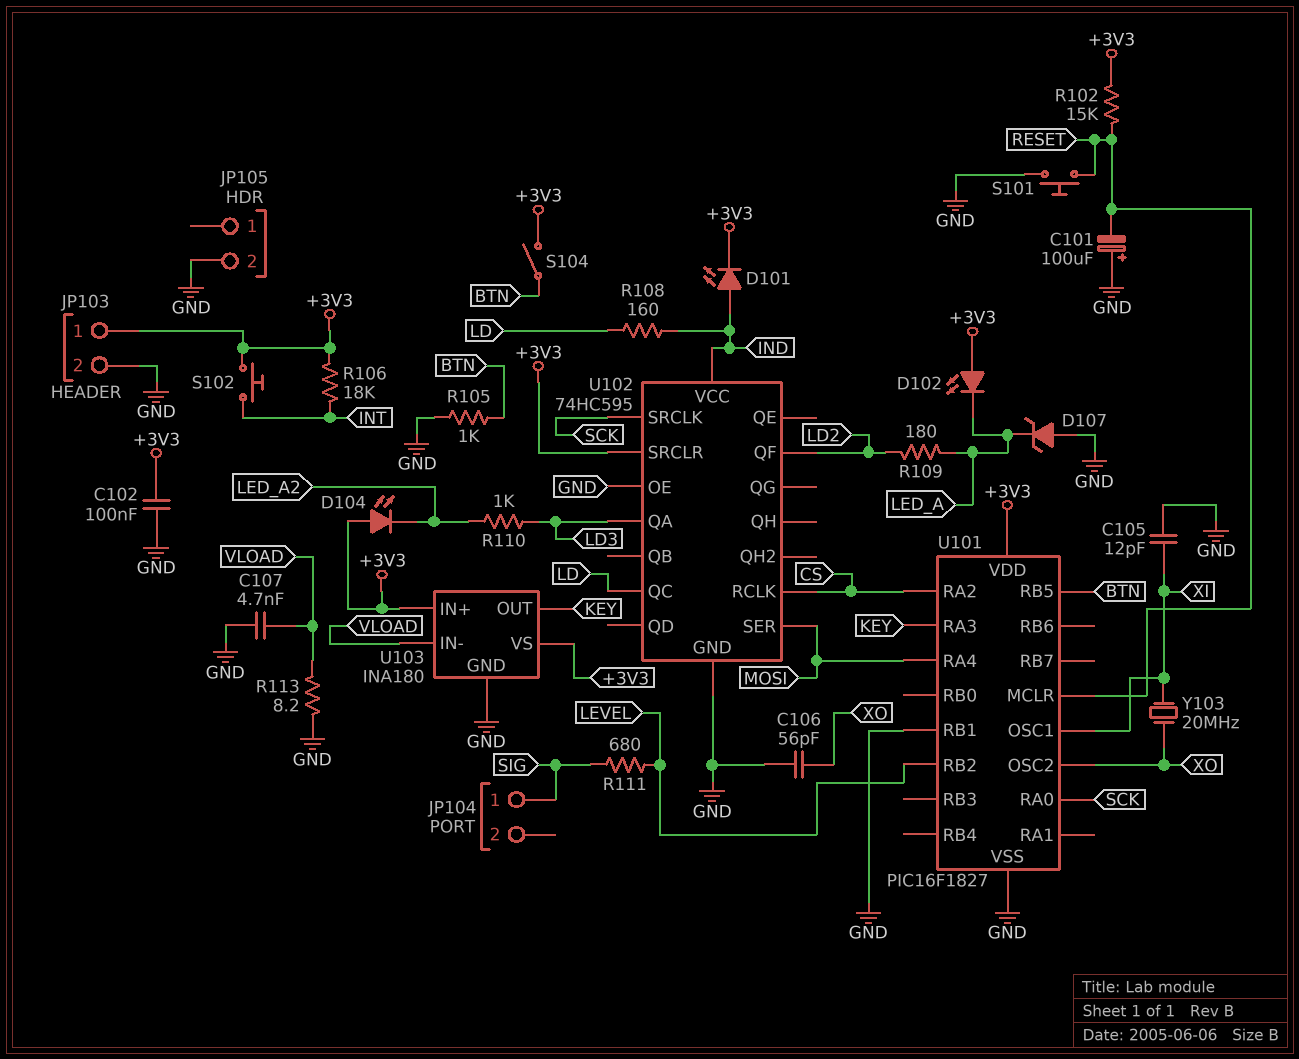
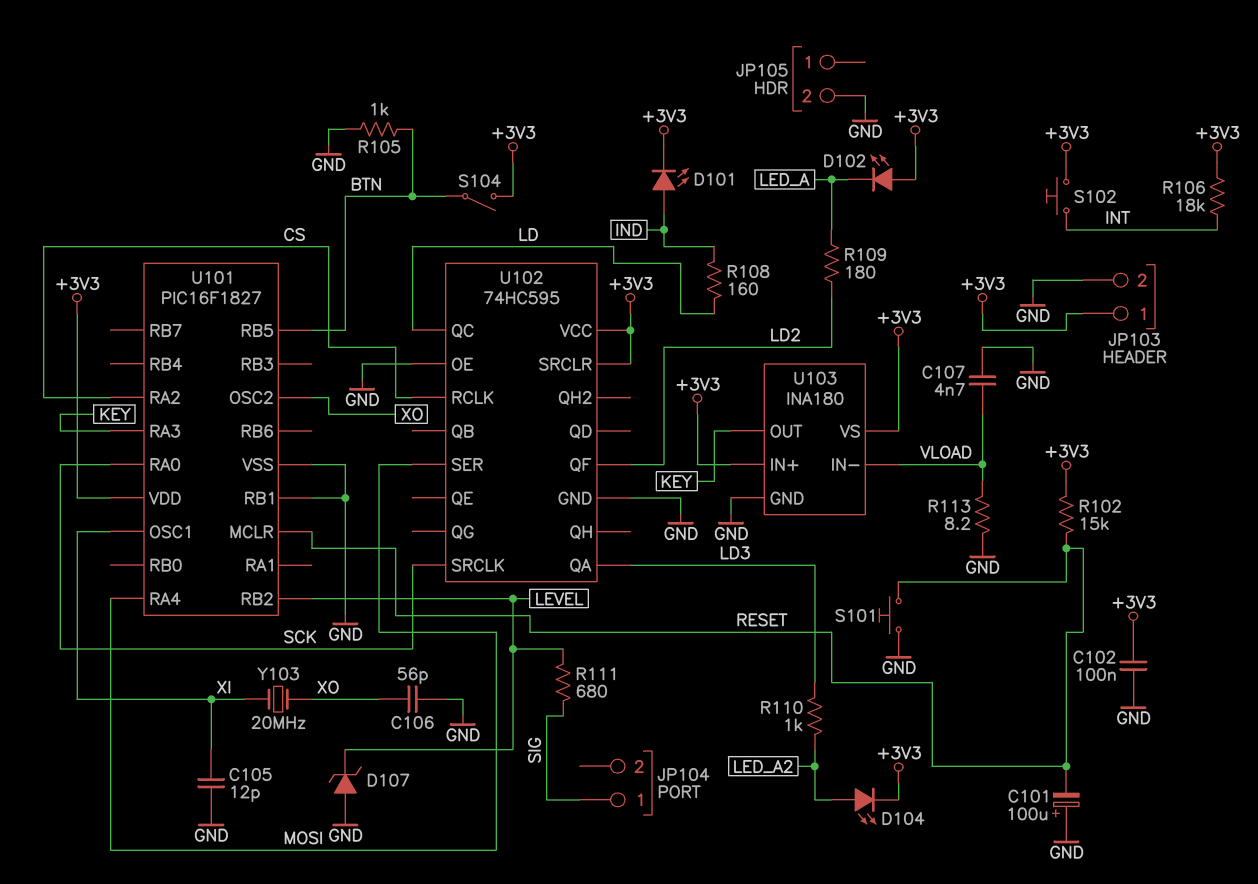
D104: LED (A +3V3, K LED_A2) -> LED (A LED_A2, K +3V3)
D107: zener (A GND, K LED_A) -> zener (A GND, K LEVEL)
U102 pin VCC: IND -> +3V3

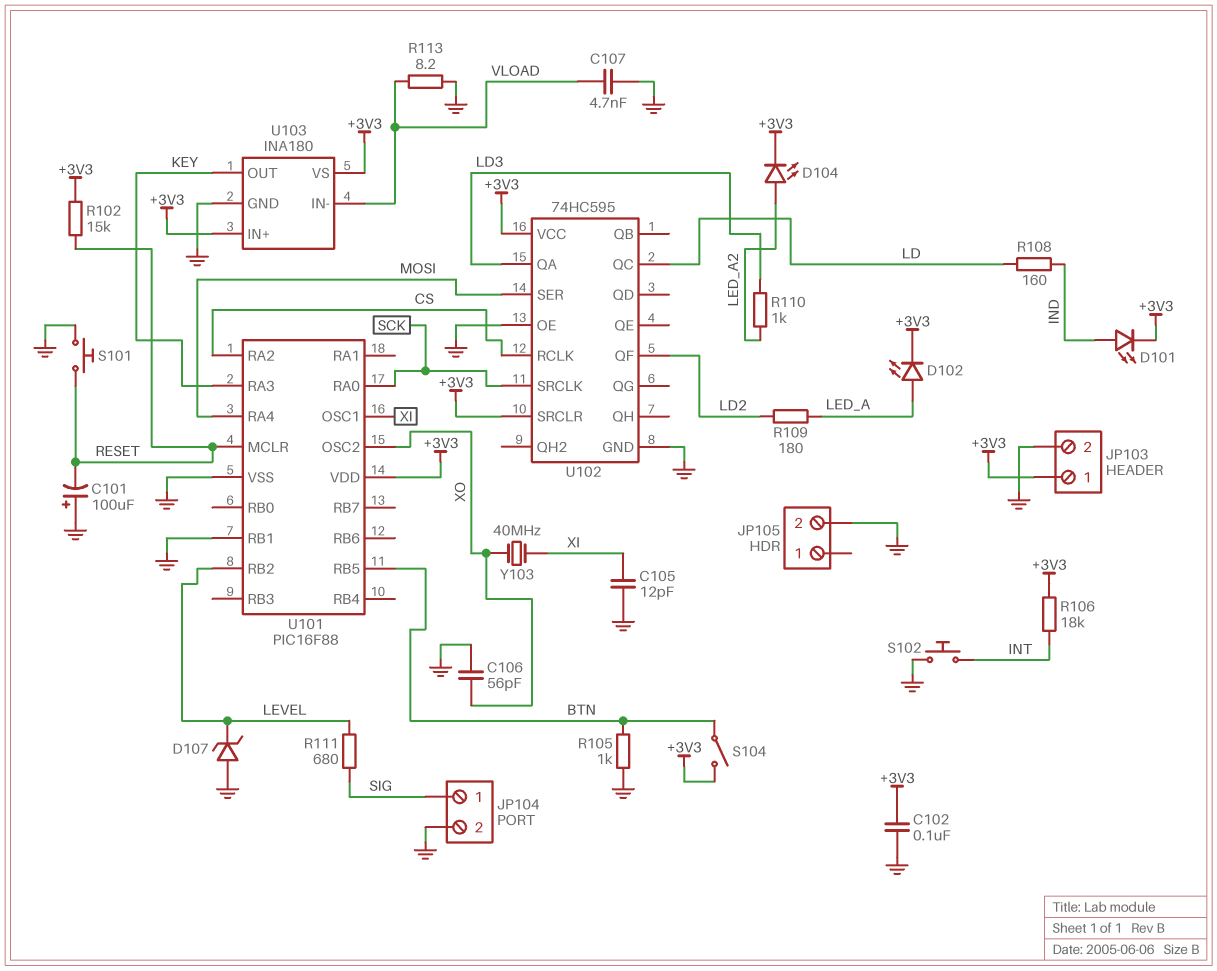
D102: LED (A +3V3, K LED_A) -> LED (A LED_A, K +3V3)
JP104 pin 2: none -> GND
S102: button (+3V3, INT) -> button (GND, INT)
U101: PIC16F1827 -> PIC16F88
Y103: 20MHz (XI, XO) -> 40MHz (XI, XO)

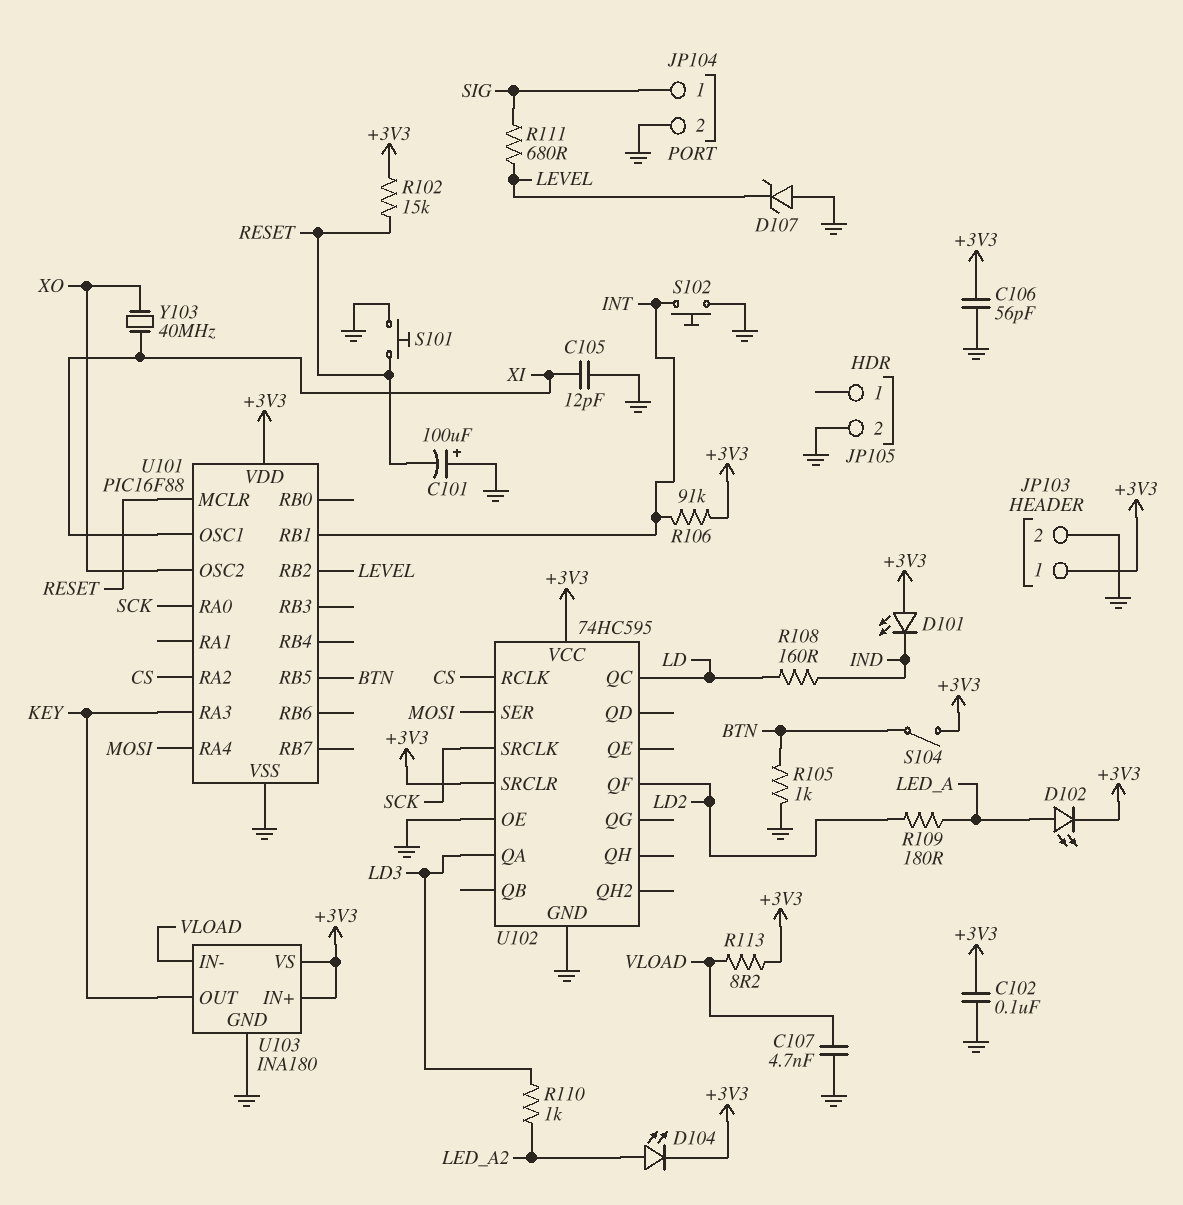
C106: 56pF (GND, XO) -> 56pF (+3V3, GND)
D101: LED (A IND, K +3V3) -> LED (A +3V3, K IND)
R106: 18k (+3V3, INT) -> 91k (+3V3, INT)
R113: 8.2 (GND, VLOAD) -> 8.2 (+3V3, VLOAD)
U101 pin RB1: GND -> INT

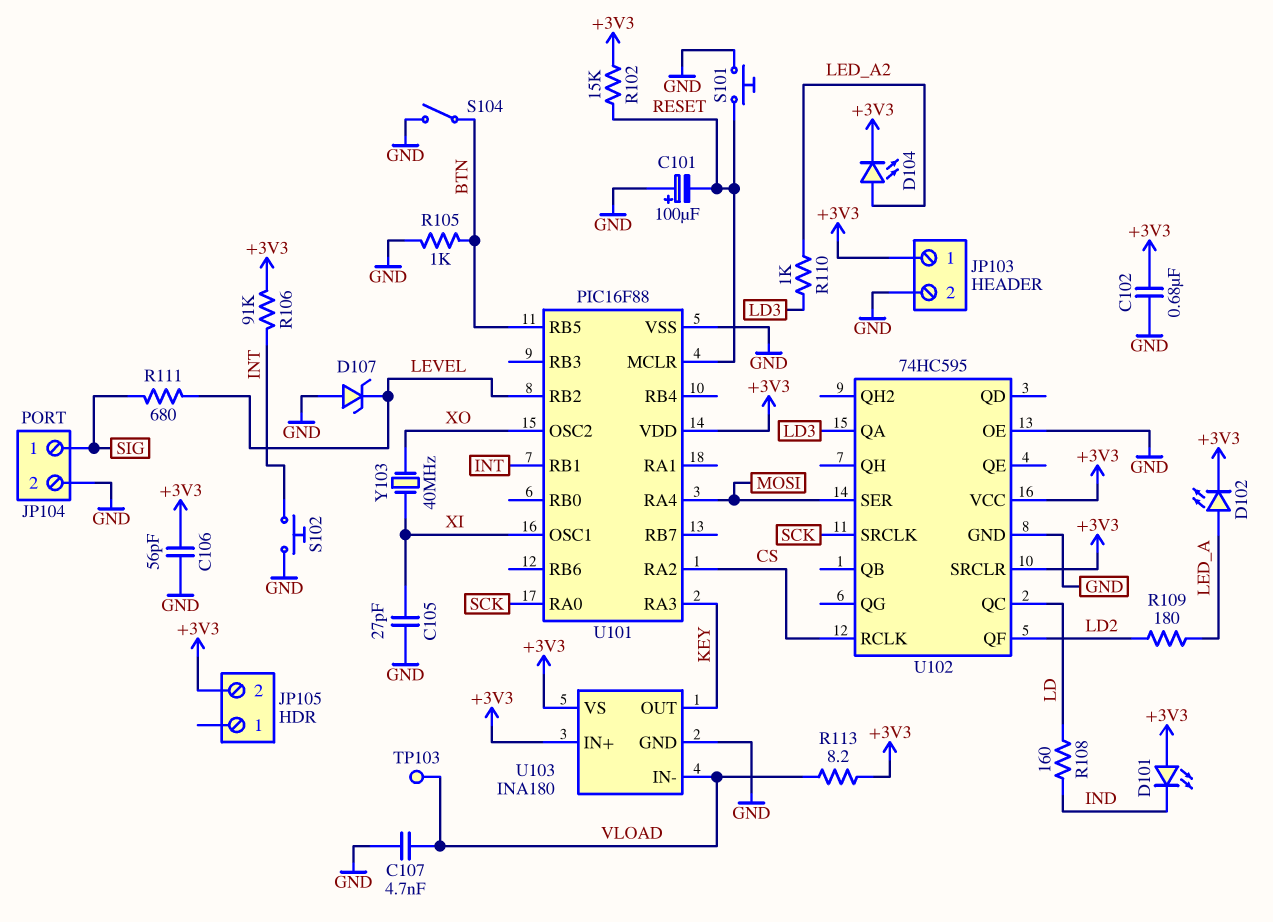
C102: 100nF (+3V3, GND) -> 680nF (+3V3, GND)
C105: 12pF (GND, XI) -> 27pF (GND, XI)
JP105 pin 2: GND -> +3V3
S104: switch (+3V3, BTN) -> switch (BTN, GND)
TP103: none -> test point (VLOAD)

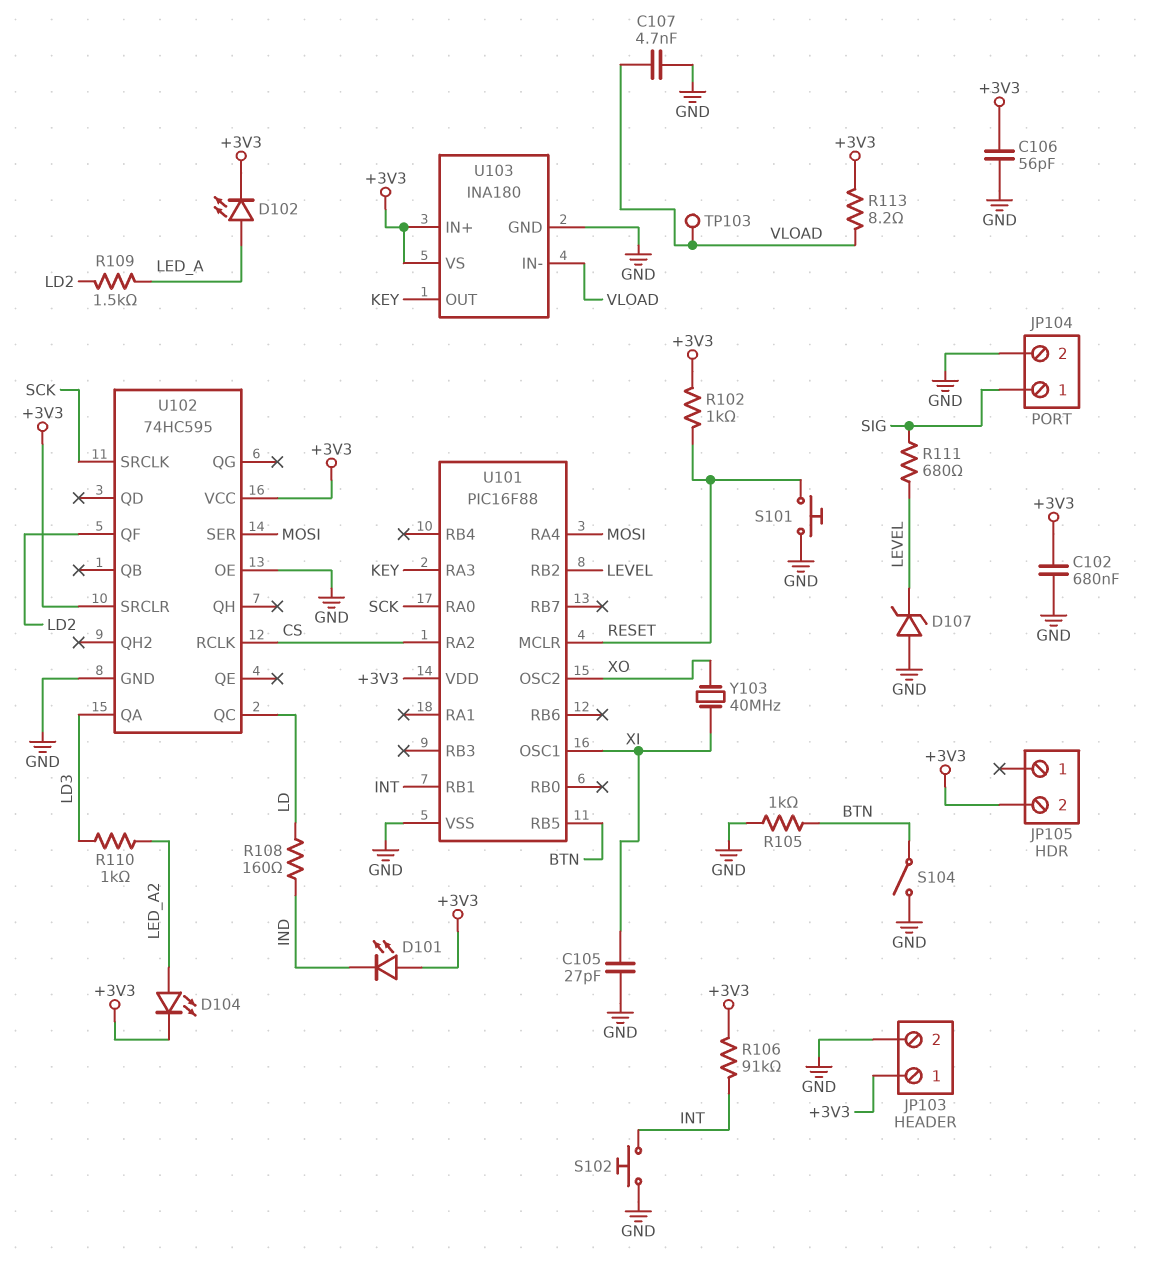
C101: 100uF (plus GND, minus RESET) -> none
R102: 15k (+3V3, RESET) -> 1k (+3V3, RESET)
R109: 180 (LD2, LED_A) -> 1.5k (LD2, LED_A)

